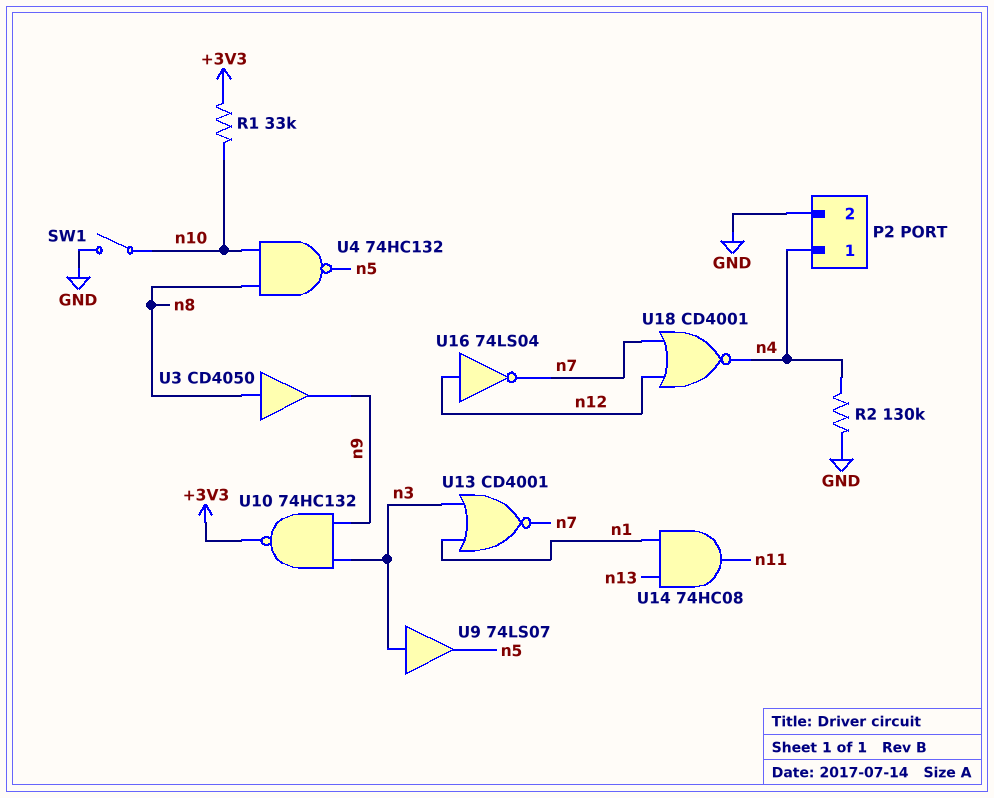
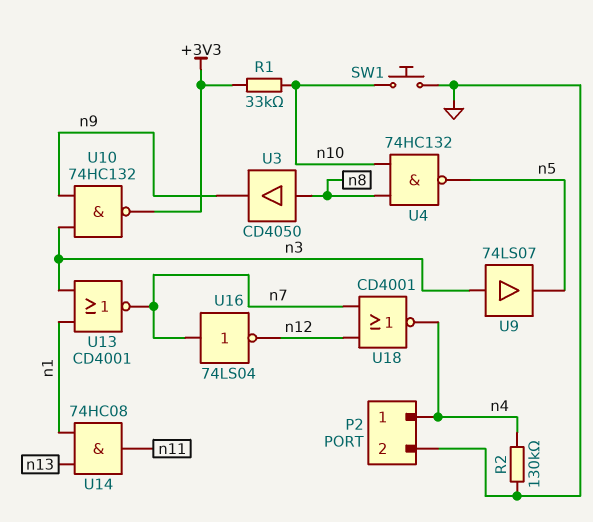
SW1: switch (GND, n10) -> button (GND, n10)
U16: NOT 74LS04 (in n12, out n7) -> NOT 74LS04 (in n7, out n12)

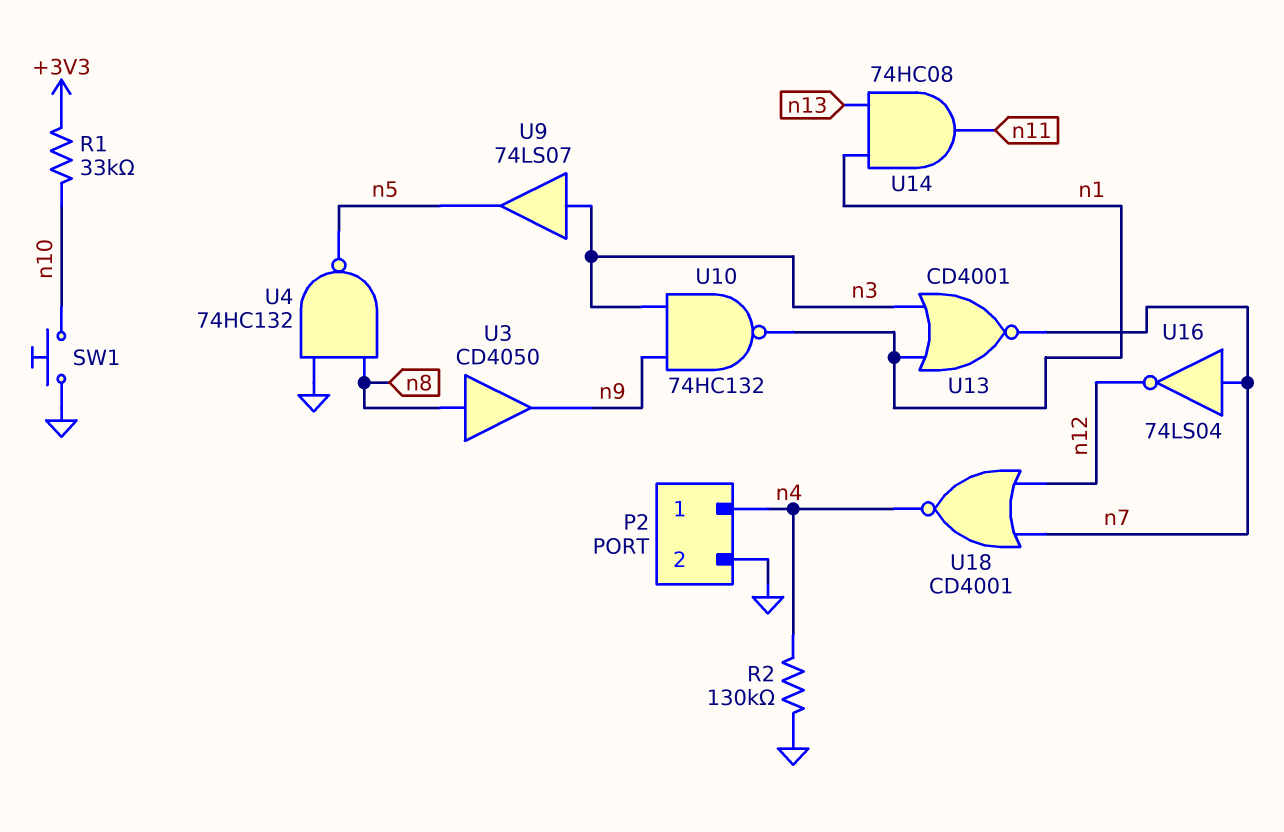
U4: NAND 74HC132 (in n8, in n10, out n5) -> NAND 74HC132 (in GND, in n8, out n5)
U10: NAND 74HC132 (in n3, in n9, out +3V3) -> NAND 74HC132 (in n3, in n9, out n1)

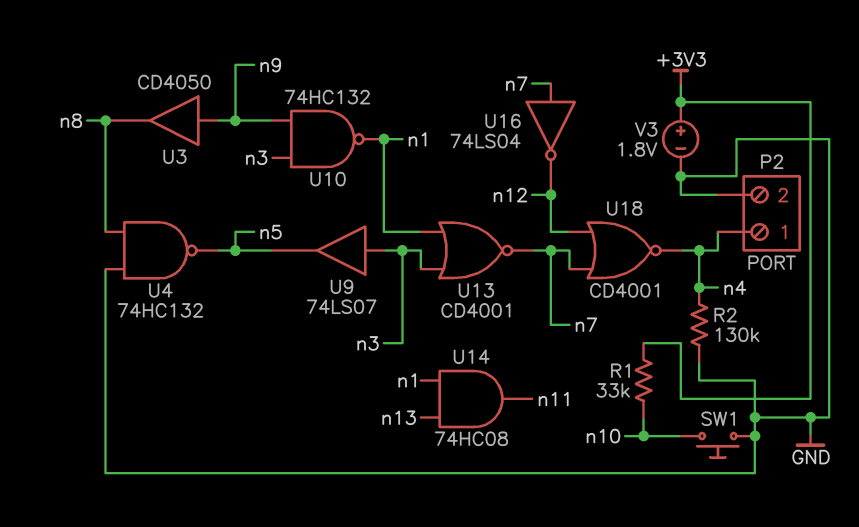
U3: buffer CD4050 (in n8, out n9) -> buffer CD4050 (in n9, out n8)
V3: none -> 1.8V (plus +3V3, minus GND)

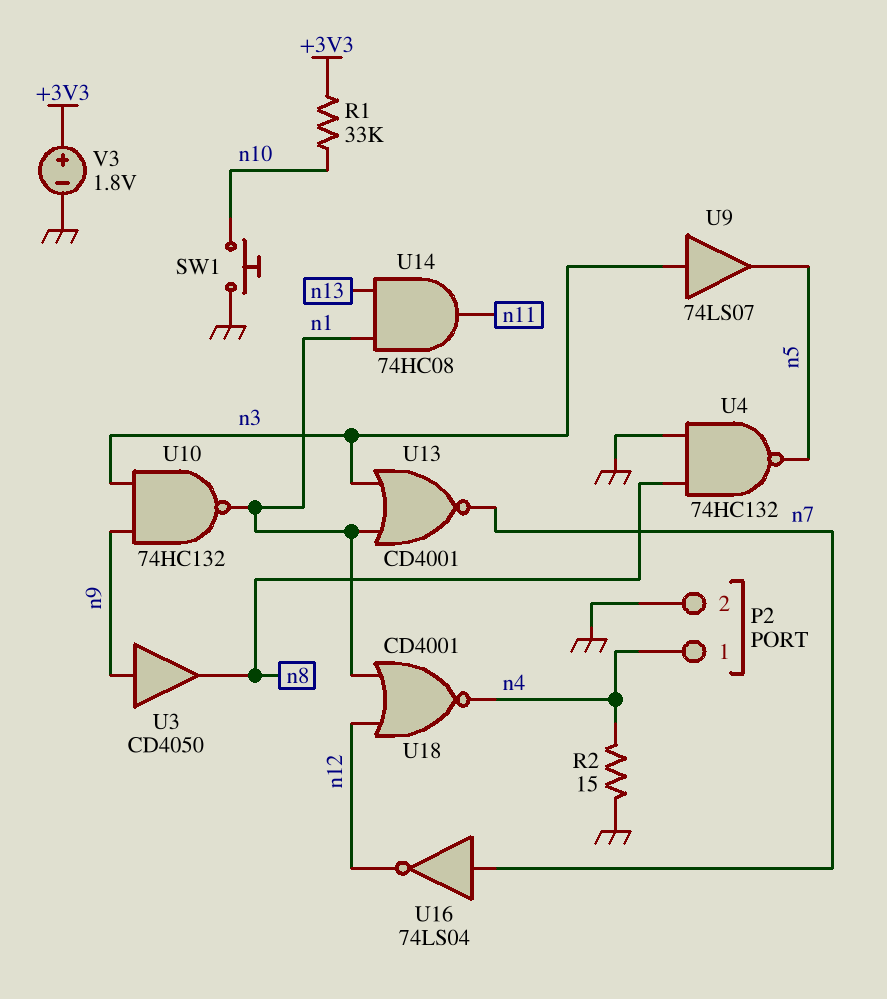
R2: 130k (GND, n4) -> 15 (GND, n4)
U18: NOR CD4001 (in n7, in n12, out n4) -> NOR CD4001 (in n1, in n12, out n4)

